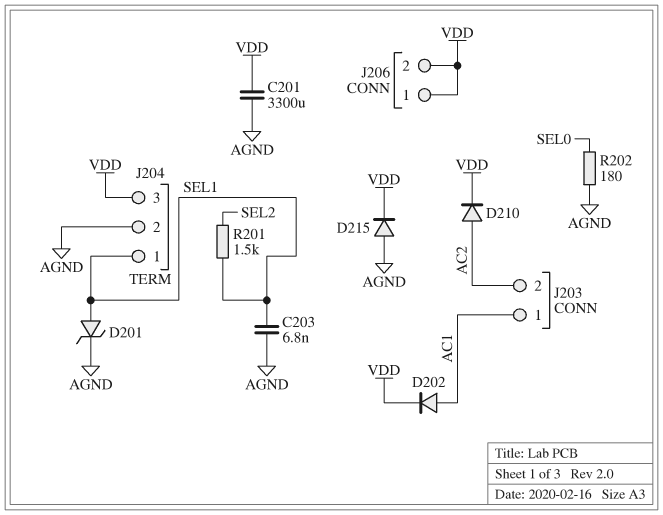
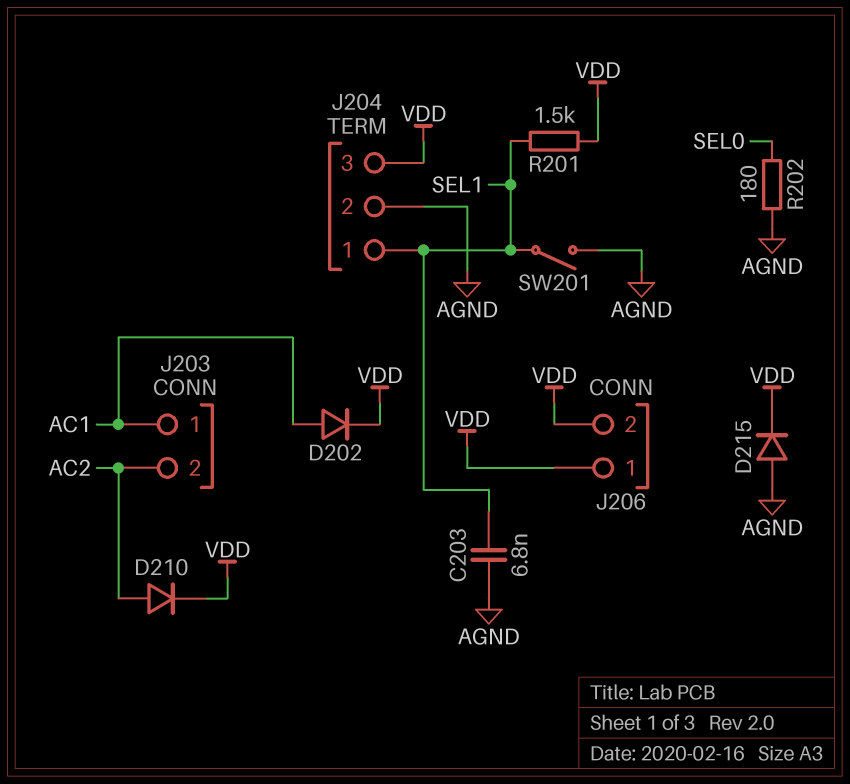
C201: 3300uF (AGND, VDD) -> none
D201: zener (A SEL1, K AGND) -> none
R201: 1.5k (SEL1, SEL2) -> 1.5k (SEL1, VDD)
SW201: none -> switch (AGND, SEL1)

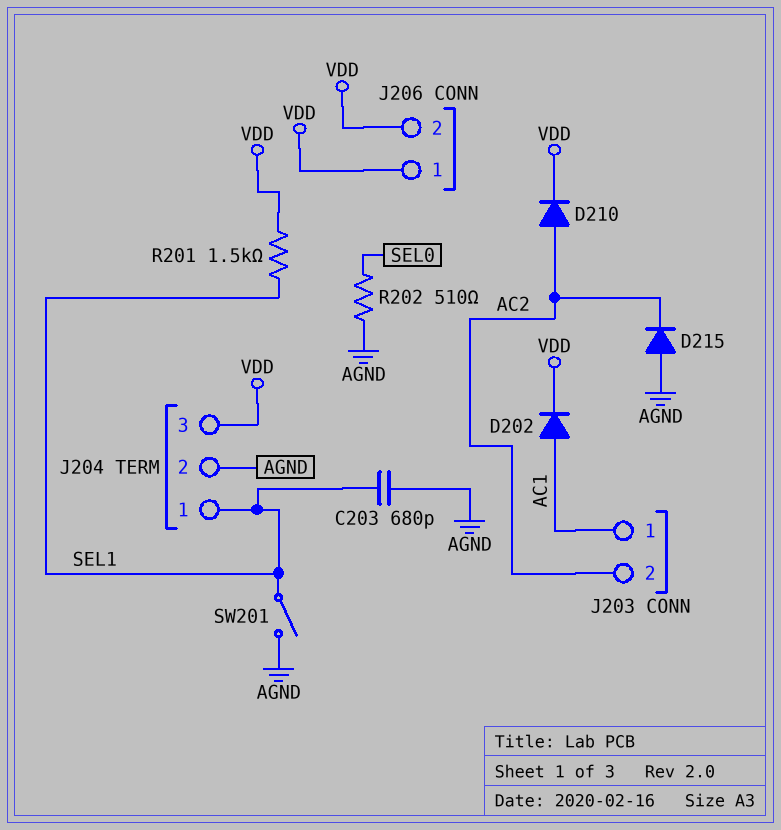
C203: 6.8nF (AGND, SEL1) -> 680pF (AGND, SEL1)
D215: diode (A AGND, K VDD) -> diode (A AGND, K AC2)
R202: 180 (AGND, SEL0) -> 510 (AGND, SEL0)

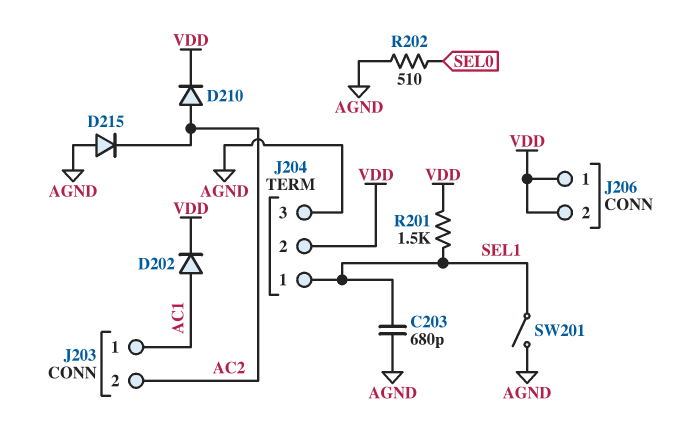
J204 pin 2: AGND -> VDD
J204 pin 3: VDD -> AGND

